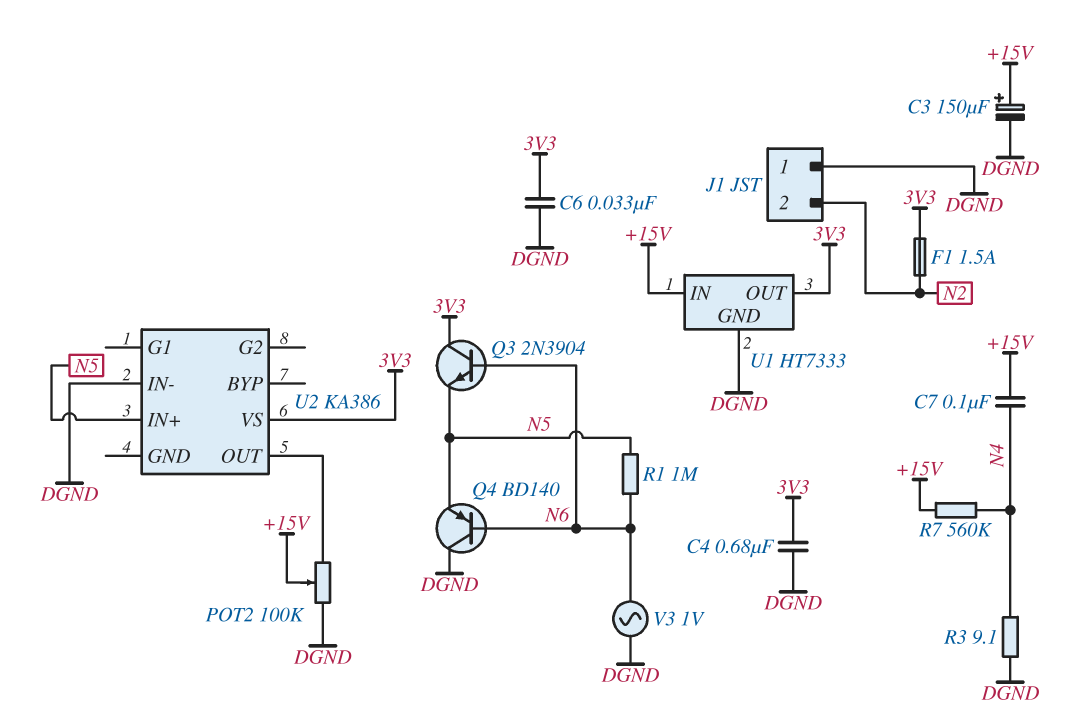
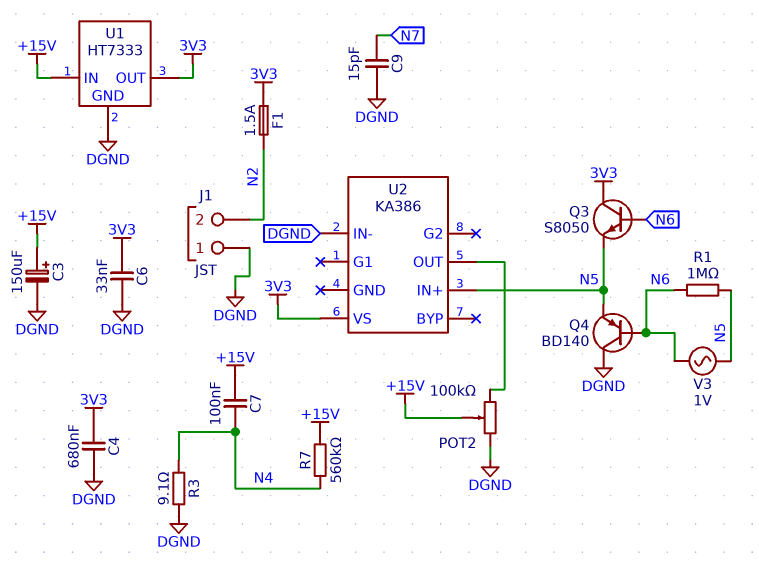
C9: none -> 15pF (DGND, N7)
Q3: NPN 2N3904 (B N6, C 3V3, E N5) -> NPN S8050 (B N6, C 3V3, E N5)
V3: AC 1V (DGND, N6) -> AC 1V (N5, N6)

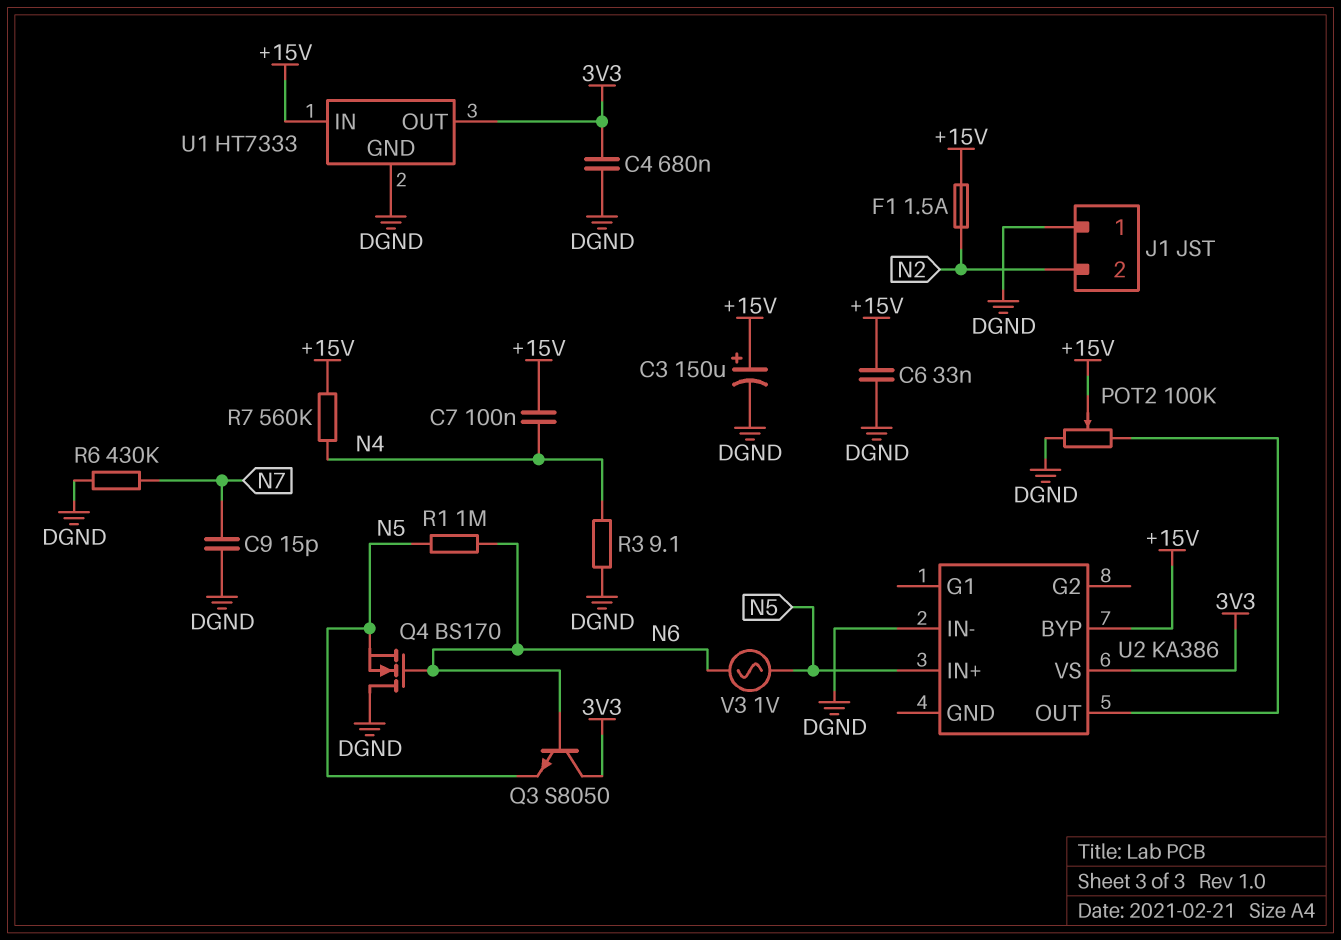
C6: 33nF (3V3, DGND) -> 33nF (+15V, DGND)
F1: 1.5A (3V3, N2) -> 1.5A (+15V, N2)
Q4: PNP BD140 (B N6, C DGND, E N5) -> NMOS BS170 (G N6, D DGND, S N5)
R6: none -> 430k (DGND, N7)
U2 pin BYP: none -> +15V

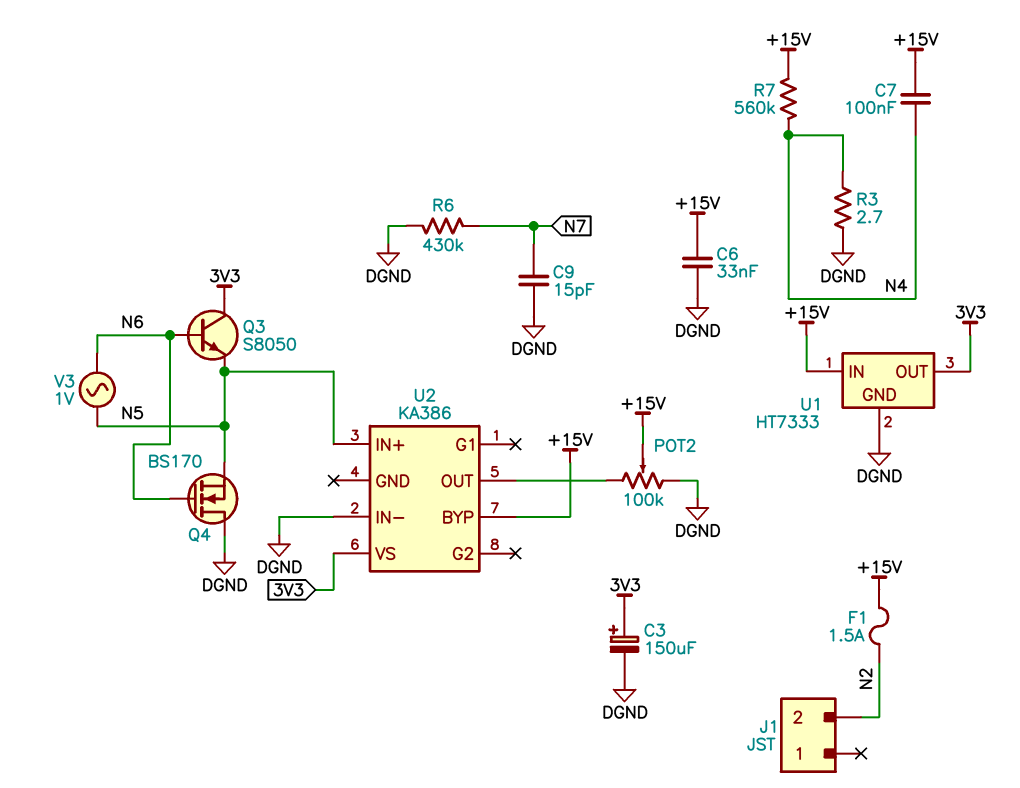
C3: 150uF (plus +15V, minus DGND) -> 150uF (plus 3V3, minus DGND)
C4: 680nF (3V3, DGND) -> none
J1 pin 1: DGND -> none
R1: 1M (N5, N6) -> none
R3: 9.1 (DGND, N4) -> 2.7 (DGND, N4)

